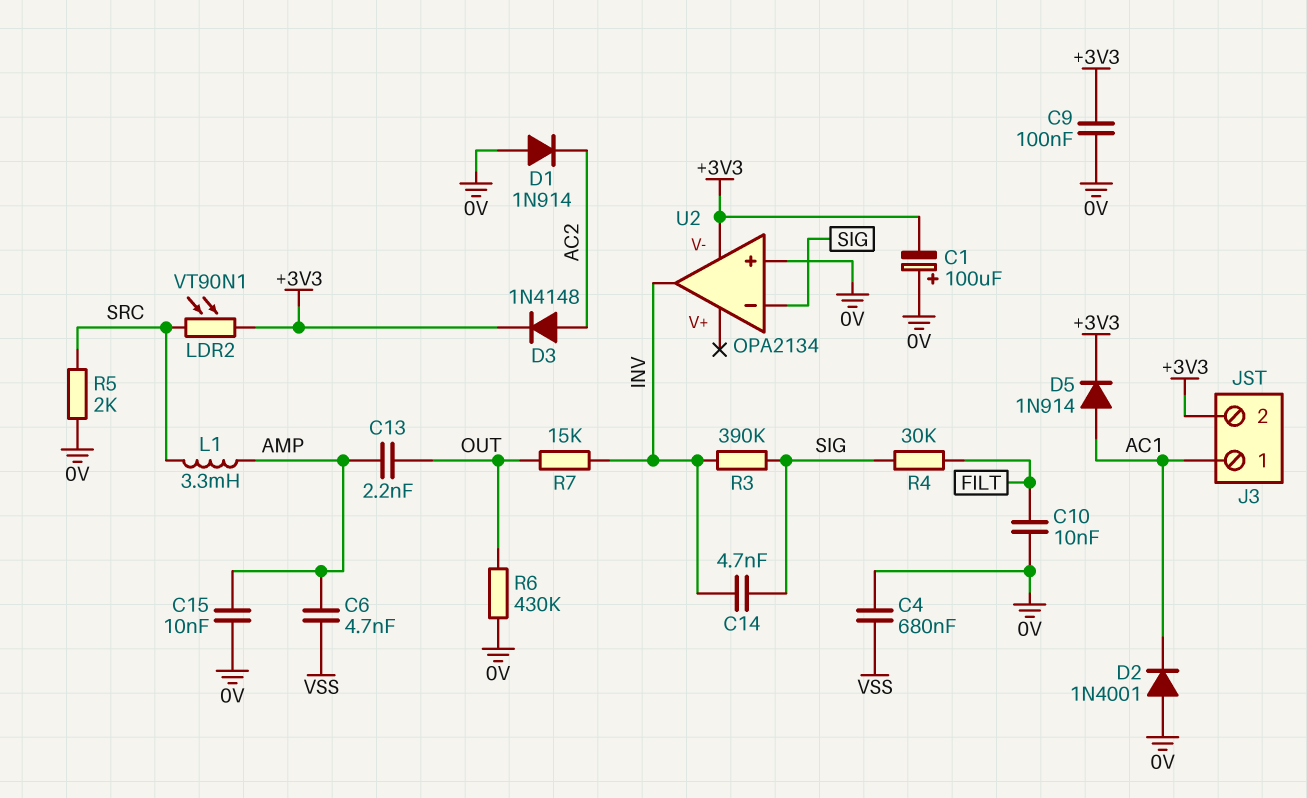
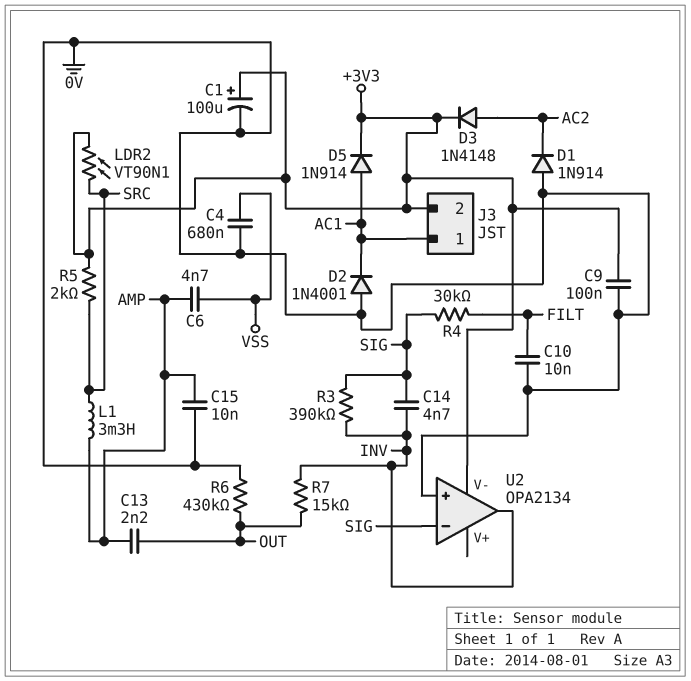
C1: 100uF (plus 0V, minus +3V3) -> 100uF (plus +3V3, minus 0V)
R5: 2k (0V, SRC) -> 2k (+3V3, SRC)

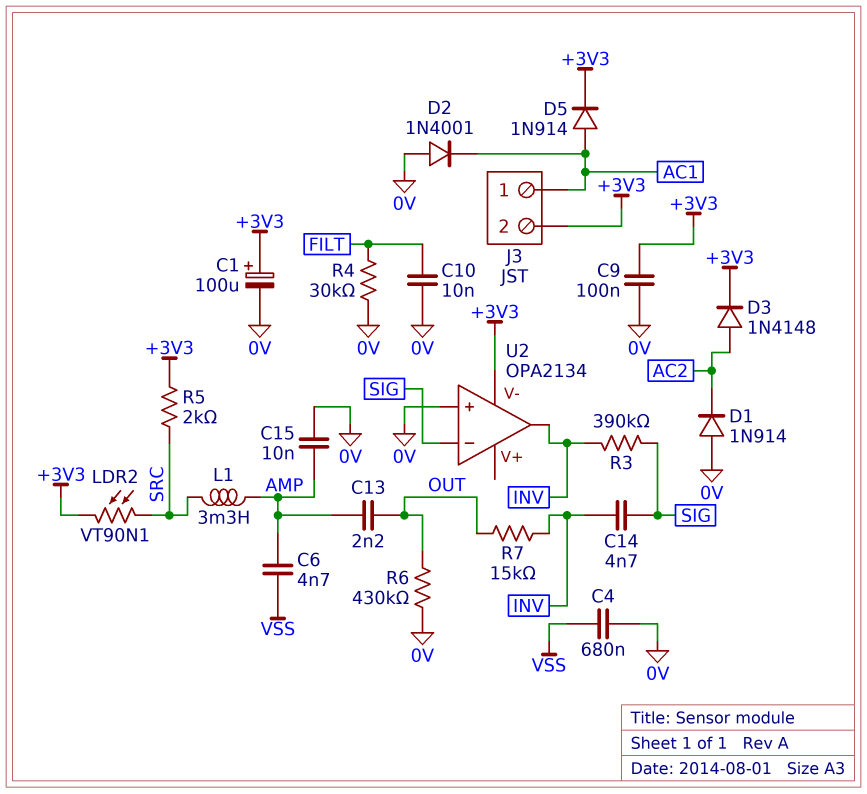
R4: 30k (FILT, SIG) -> 30k (0V, FILT)

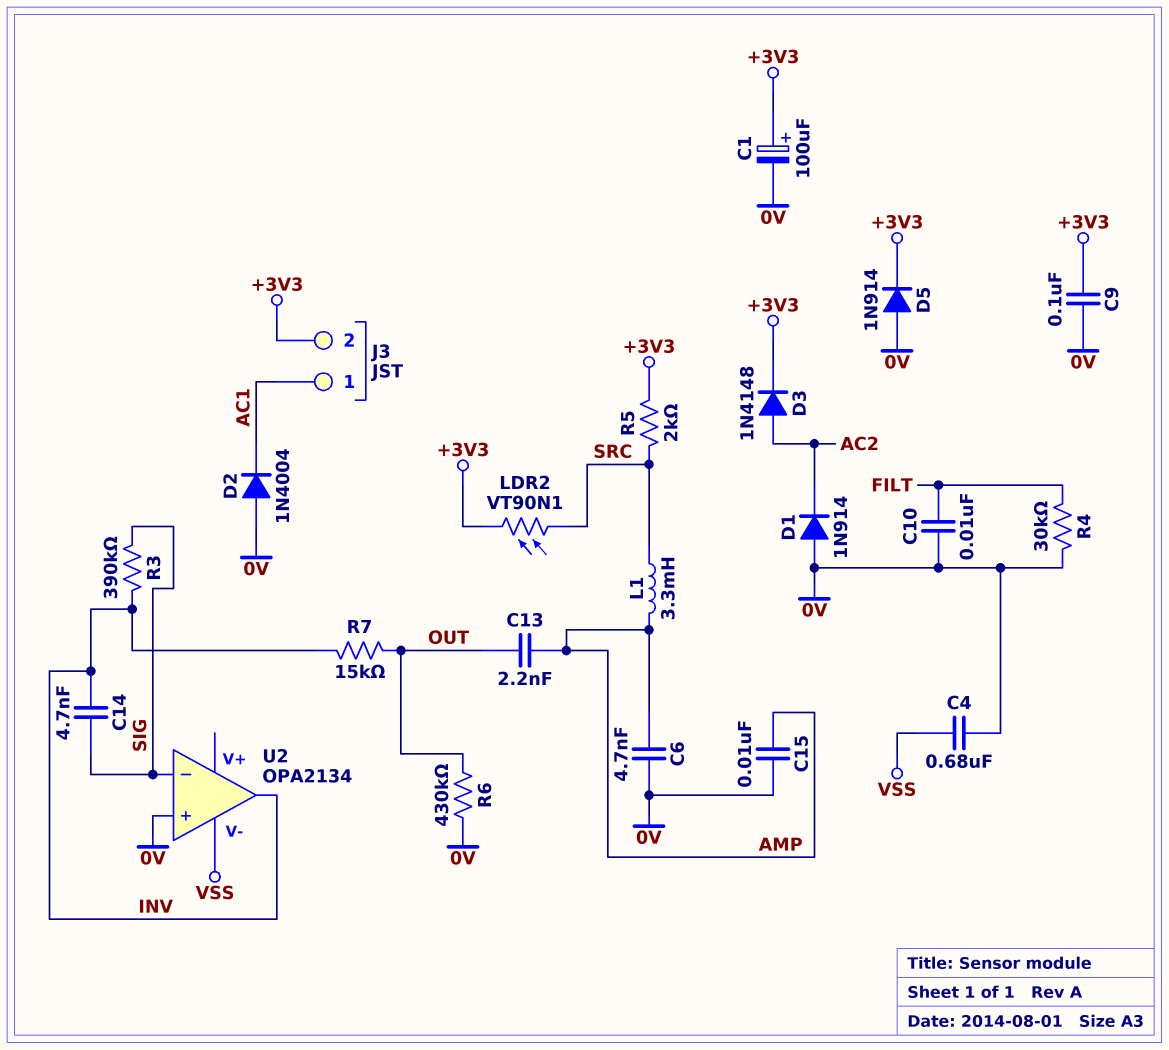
C6: 4.7nF (AMP, VSS) -> 4.7nF (0V, AMP)
D2: diode 1N4001 (A 0V, K AC1) -> diode 1N4004 (A 0V, K AC1)
D5: diode 1N914 (A AC1, K +3V3) -> diode 1N914 (A 0V, K +3V3)
U2 pin V-: +3V3 -> VSS

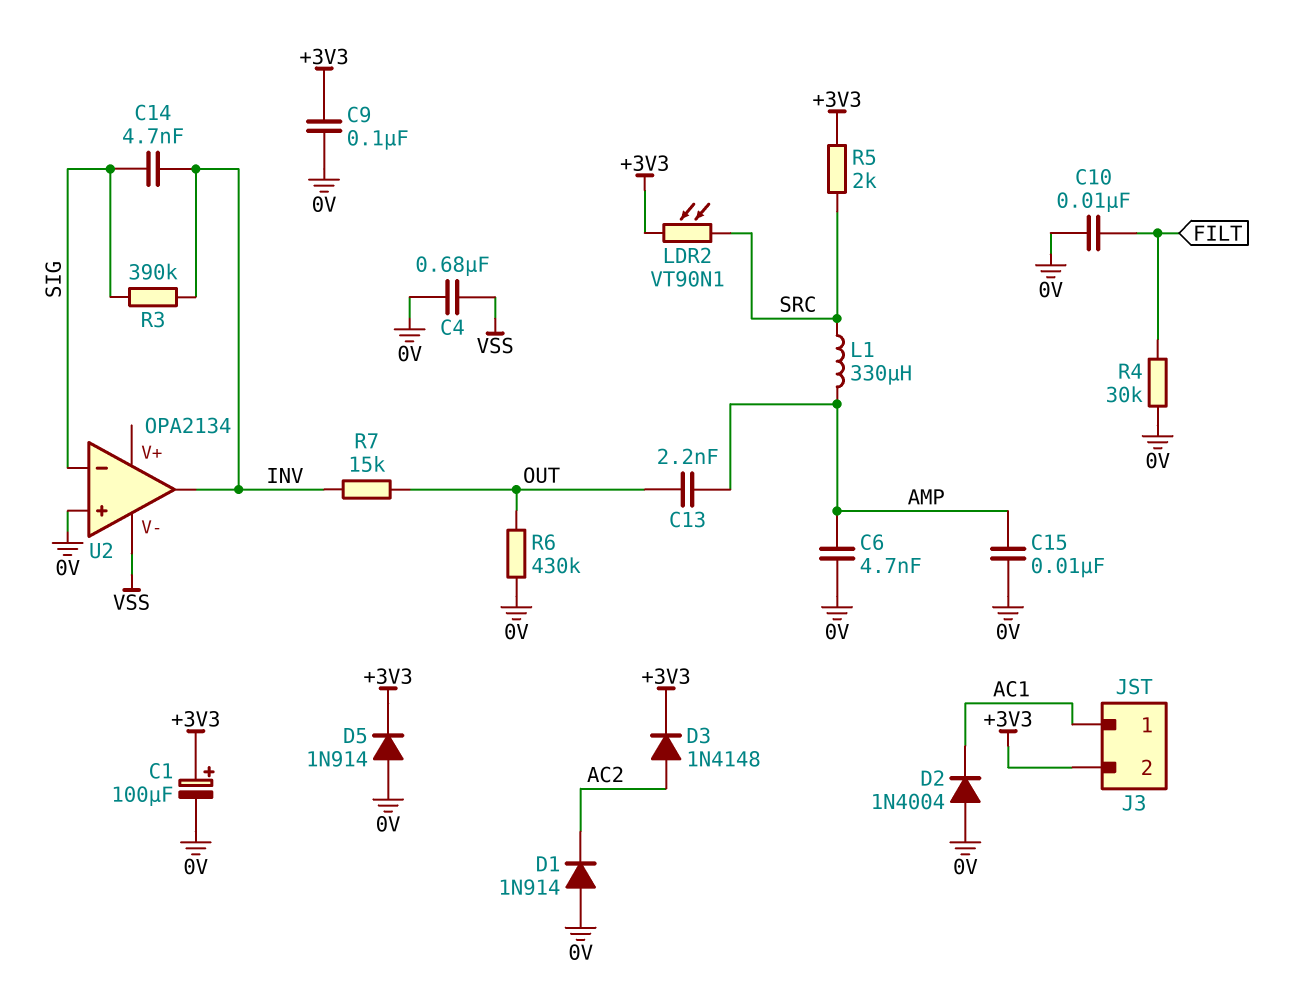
L1: 3.3mH (AMP, SRC) -> 330uH (AMP, SRC)

